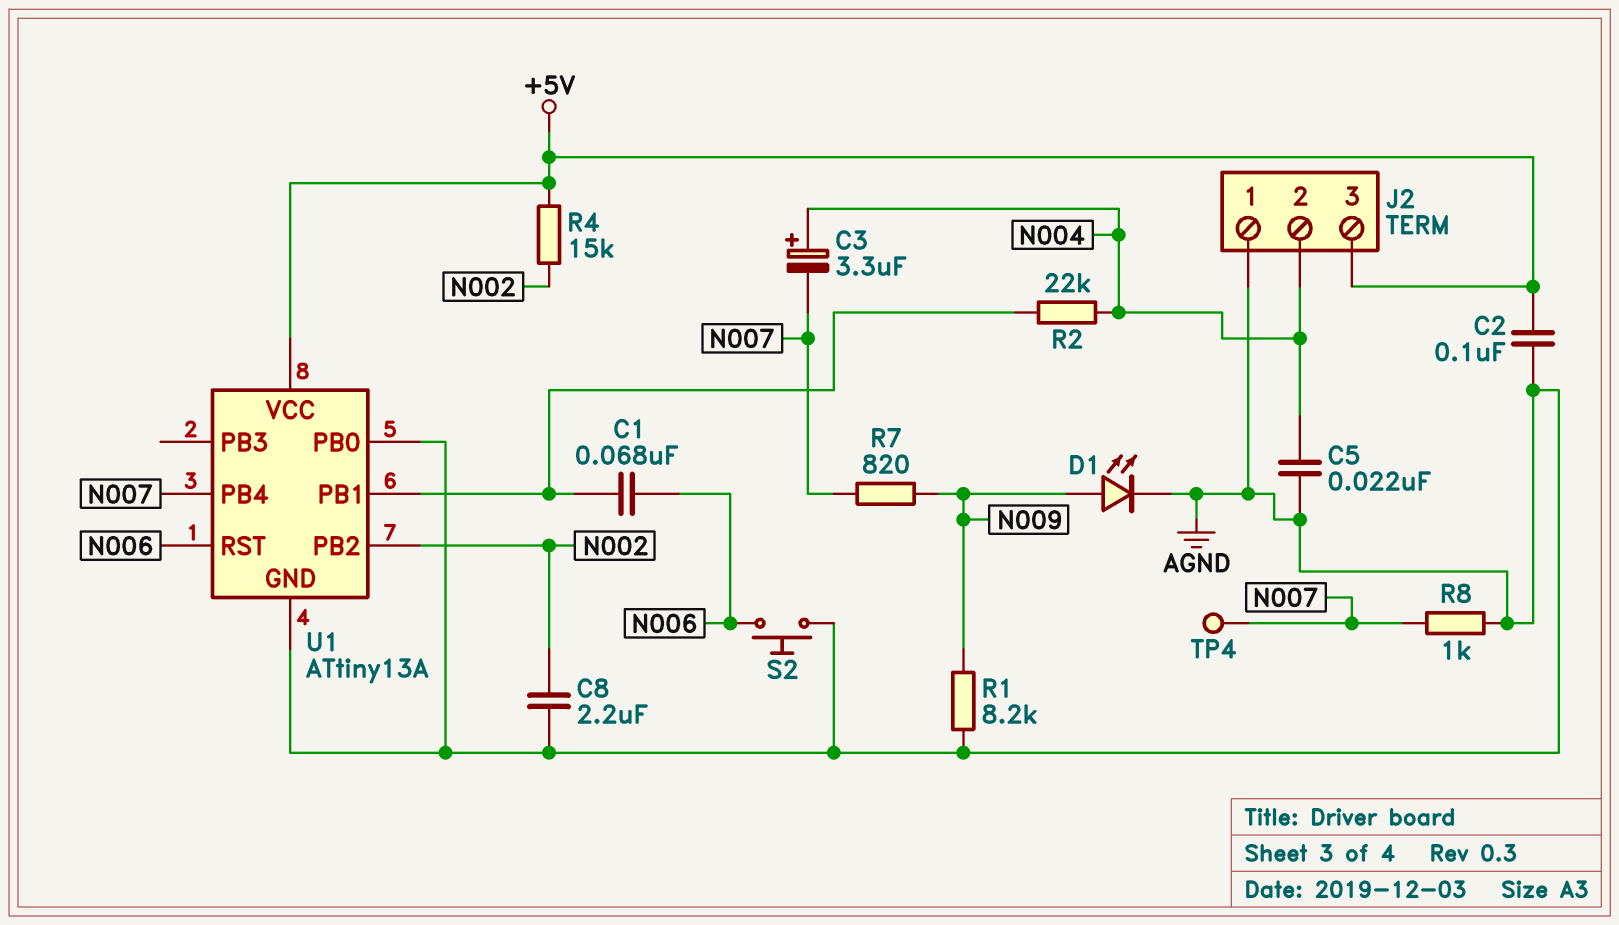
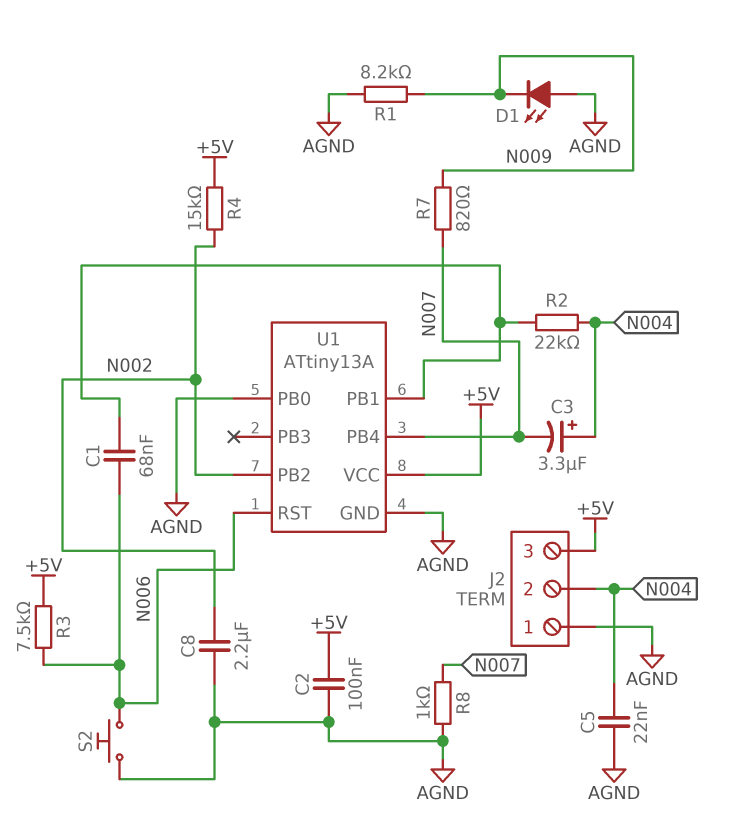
D1: LED (A N009, K AGND) -> LED (A AGND, K N009)
R3: none -> 7.5k (+5V, N006)
TP4: test point (N007) -> none

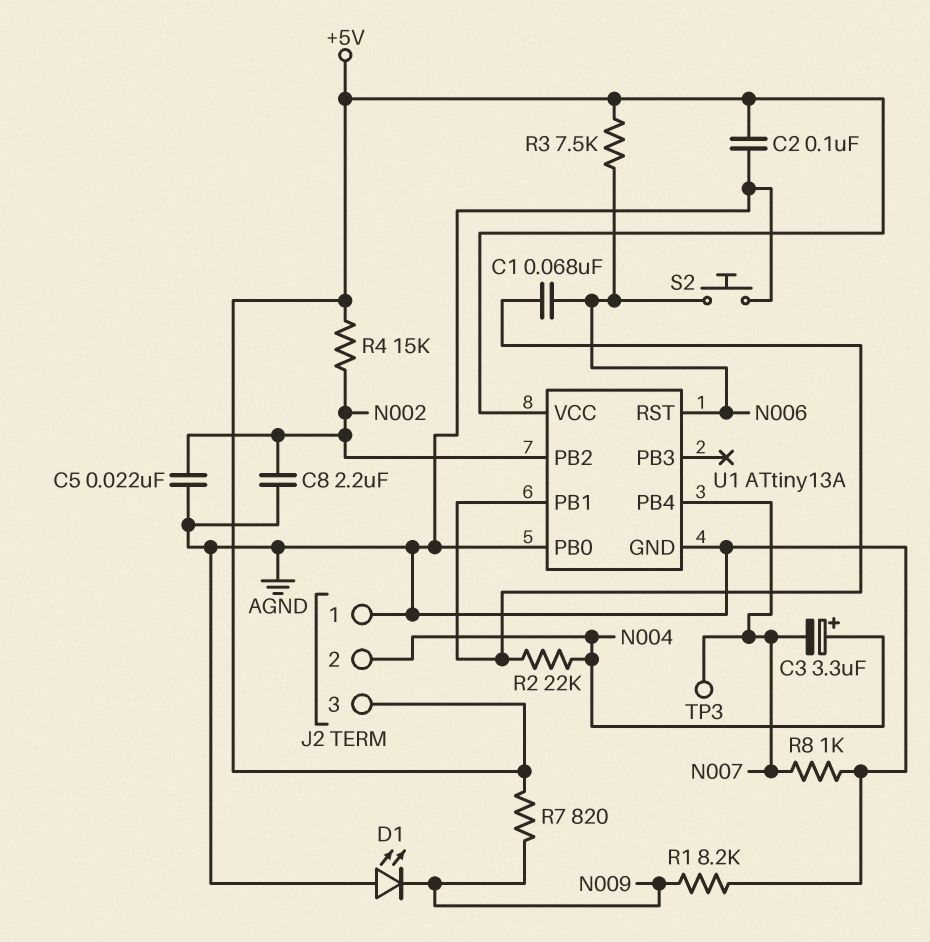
C5: 22nF (AGND, N004) -> 22nF (AGND, N002)
R7: 820 (N007, N009) -> 820 (+5V, N009)
TP3: none -> test point (N007)

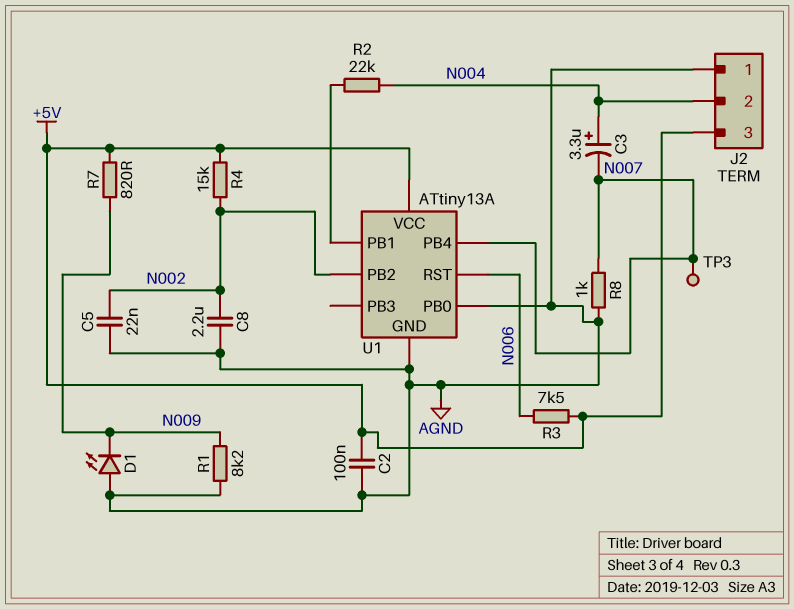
C1: 68nF (N006, U1/PB1) -> none
S2: button (AGND, N006) -> none

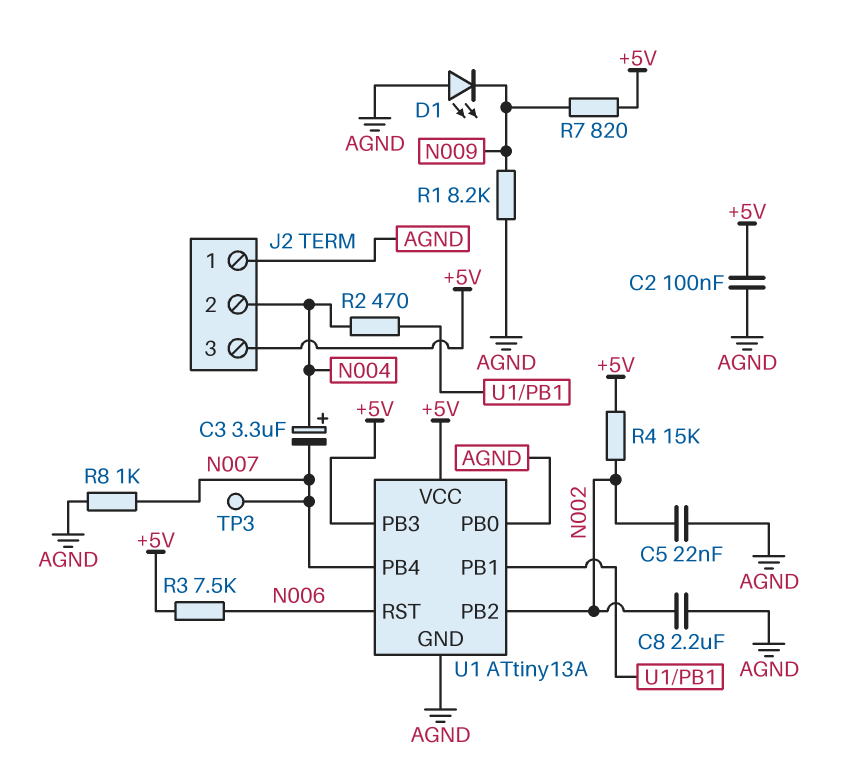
R2: 22k (N004, U1/PB1) -> 470 (N004, U1/PB1)
U1 pin PB3: none -> +5V

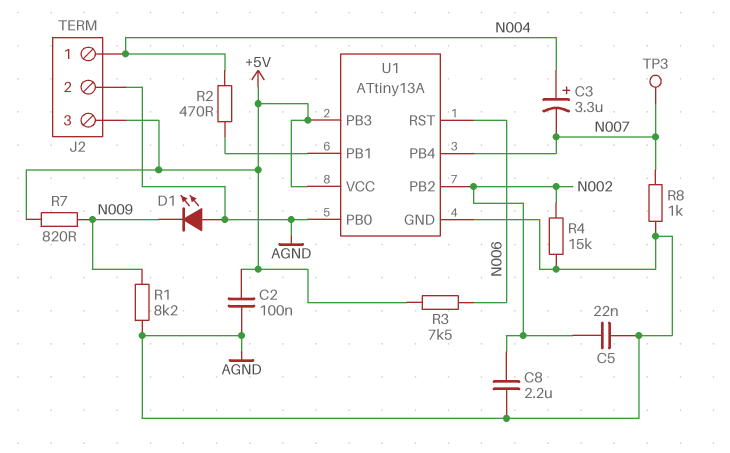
J2 pin 1: AGND -> N004
J2 pin 2: N004 -> AGND
R4: 15k (+5V, N002) -> 15k (AGND, N002)

